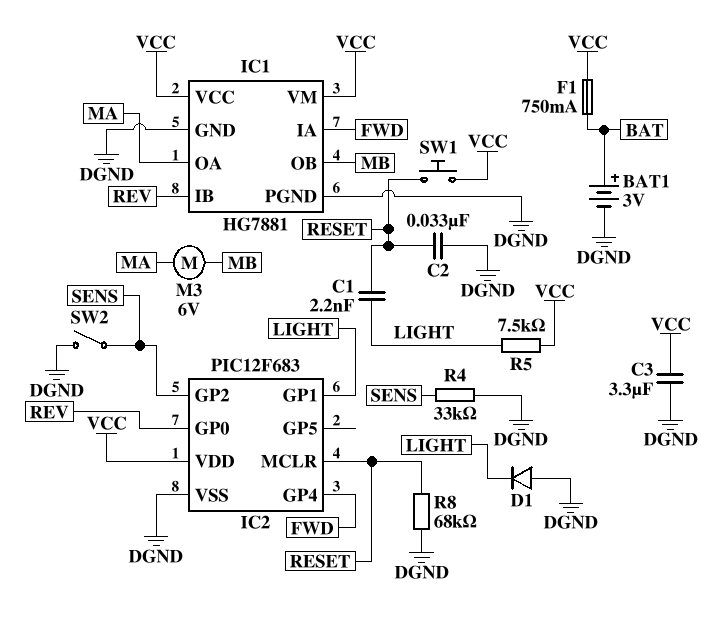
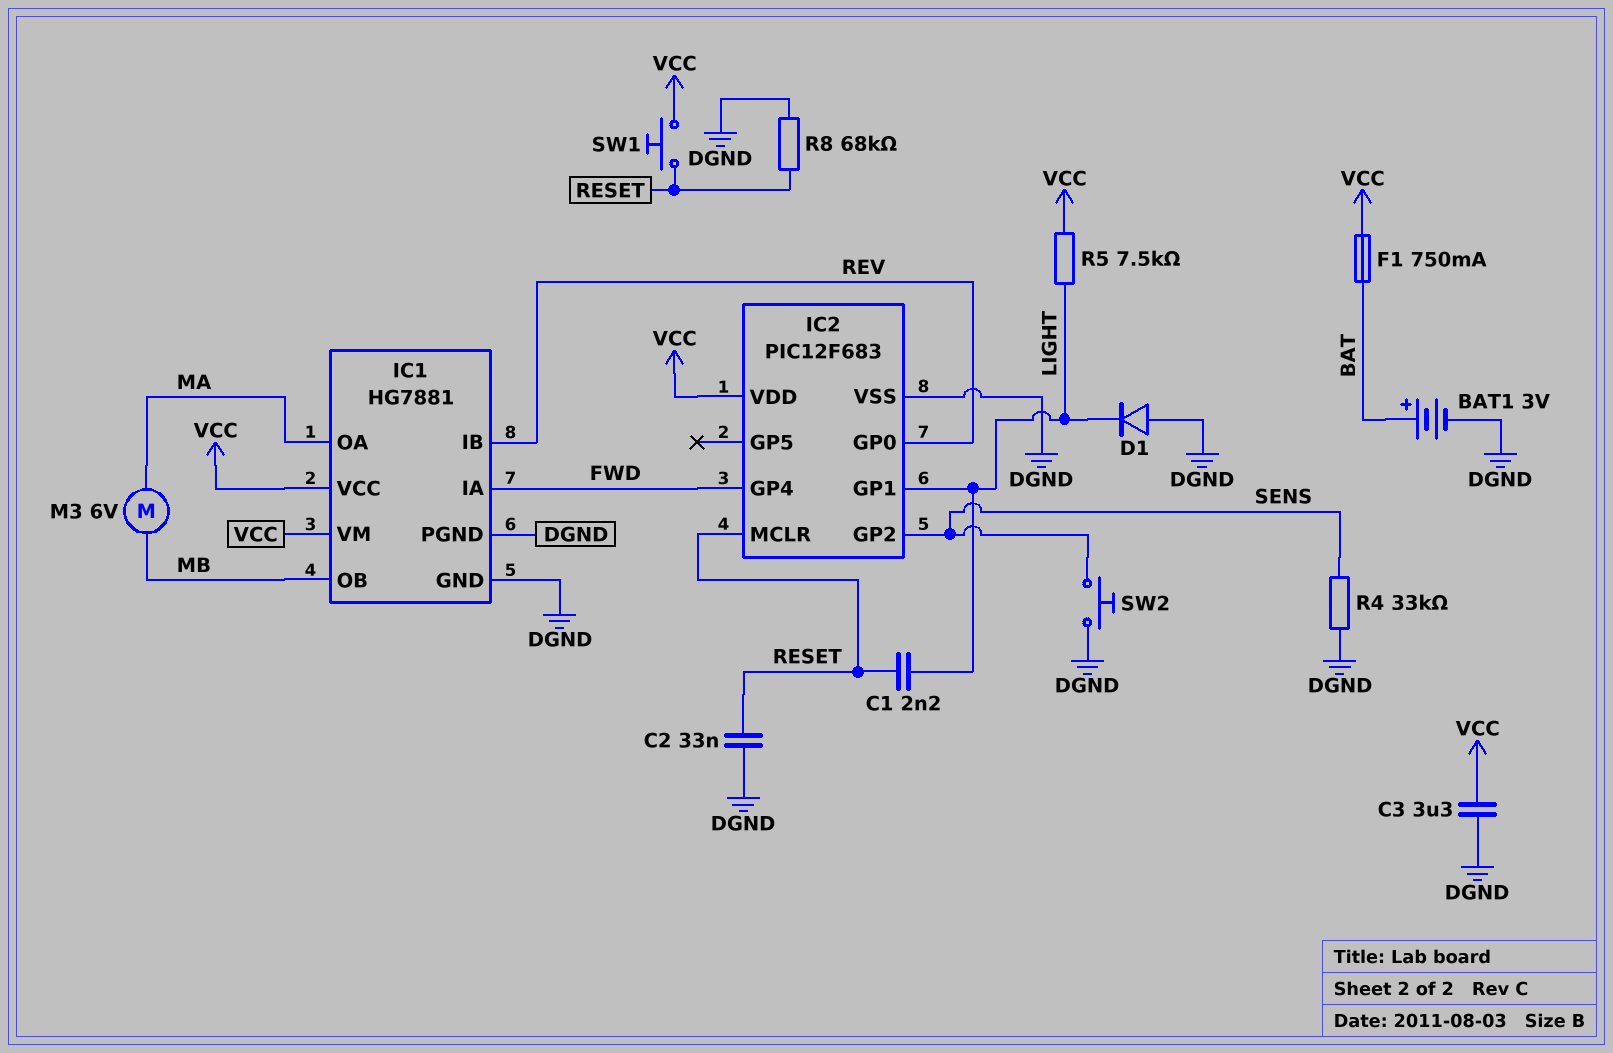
SW2: switch (DGND, SENS) -> button (DGND, SENS)

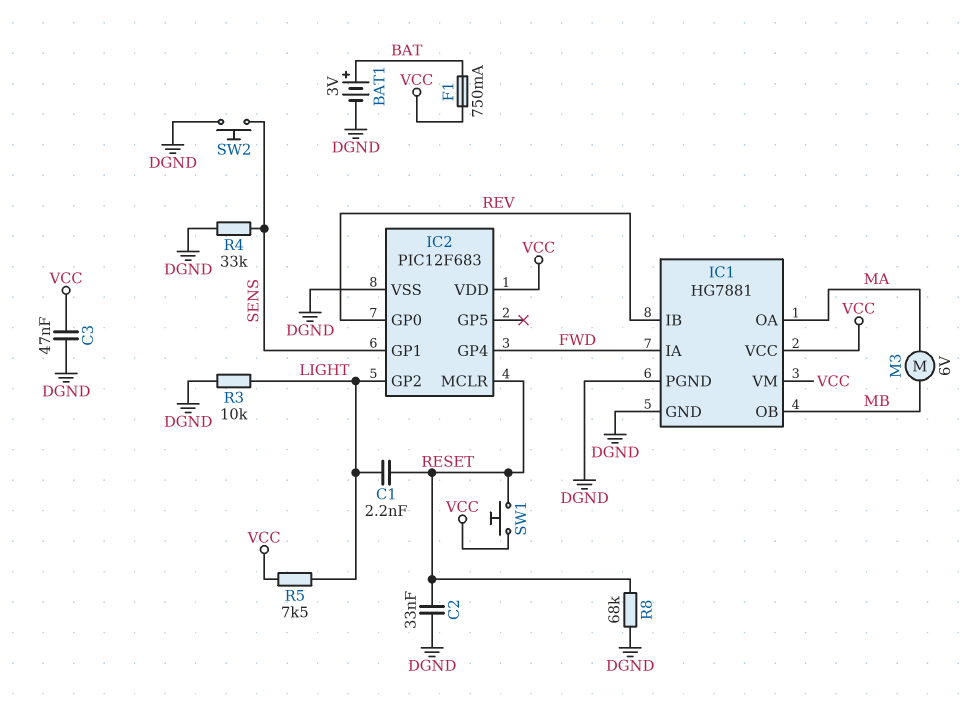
C3: 3.3uF (DGND, VCC) -> 47nF (DGND, VCC)
D1: diode (A DGND, K LIGHT) -> none
IC2 pin GP1: LIGHT -> SENS
IC2 pin GP2: SENS -> LIGHT
R3: none -> 10k (DGND, LIGHT)

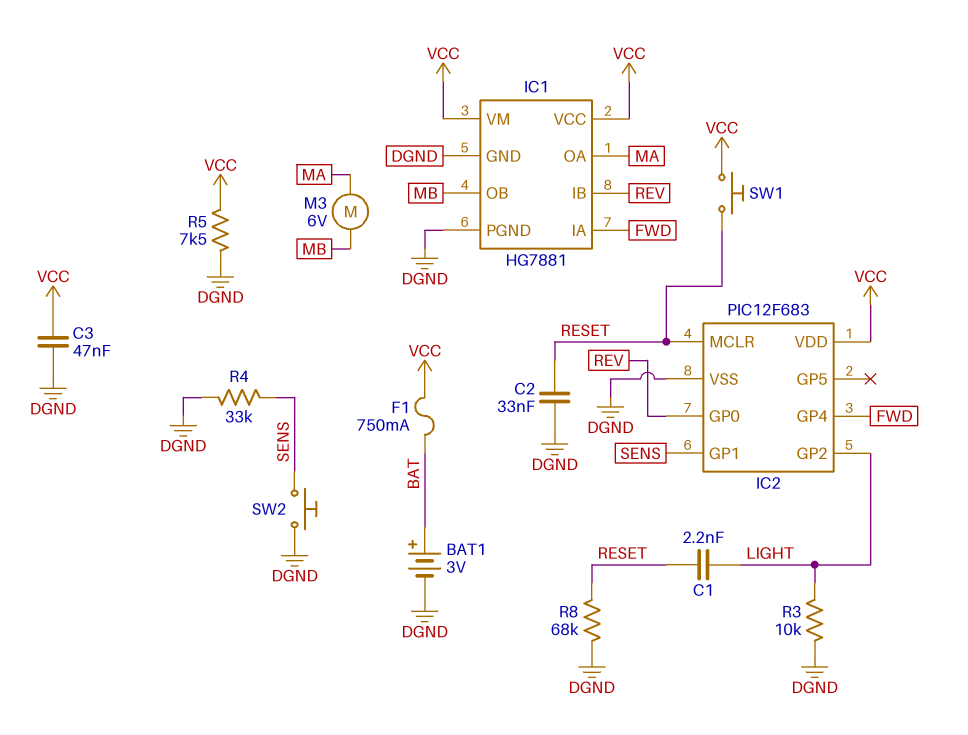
R5: 7.5k (LIGHT, VCC) -> 7.5k (DGND, VCC)

